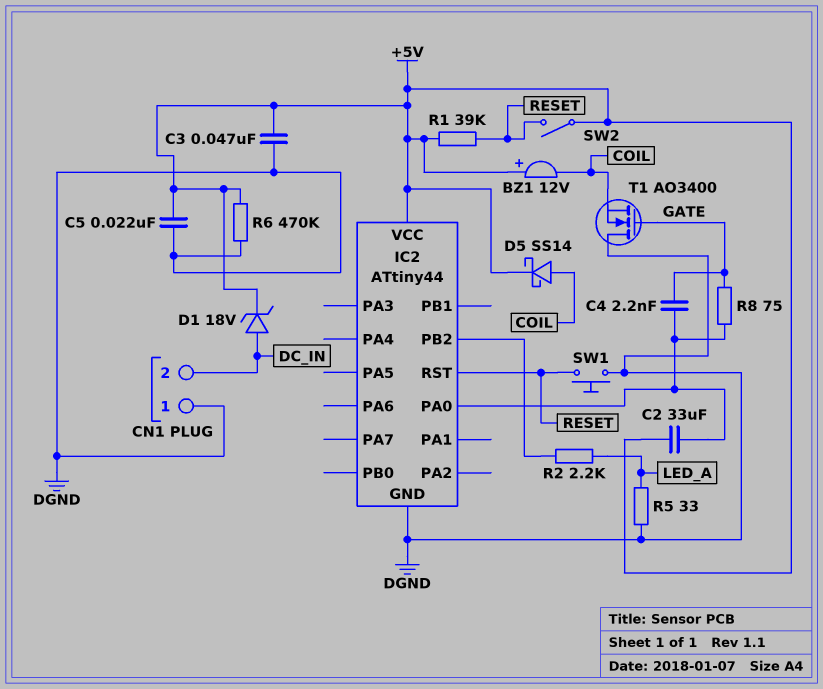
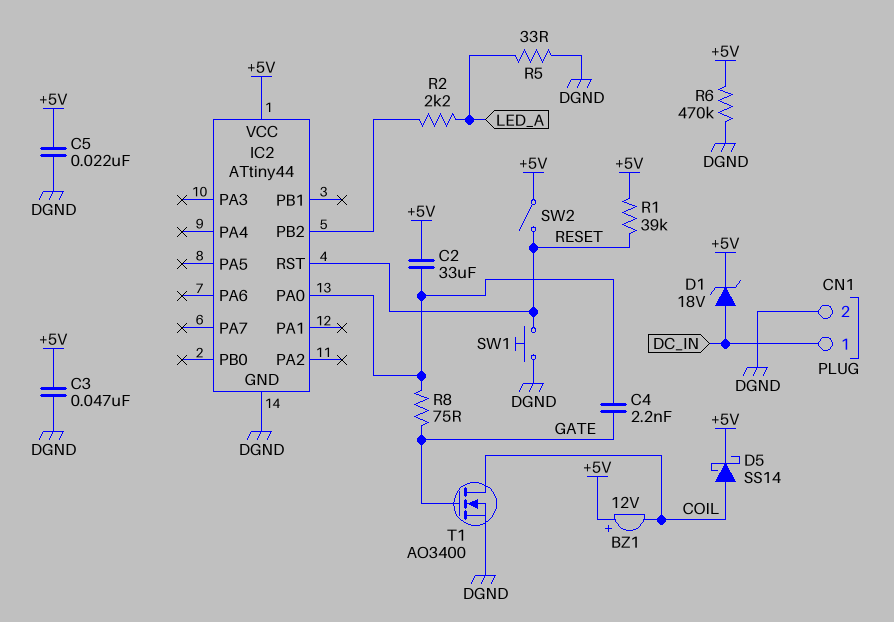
CN1 pin 1: DGND -> DC_IN
CN1 pin 2: DC_IN -> DGND
T1: NMOS AO3400 (G GATE, D DGND, S COIL) -> NMOS AO3400 (G GATE, D COIL, S DGND)

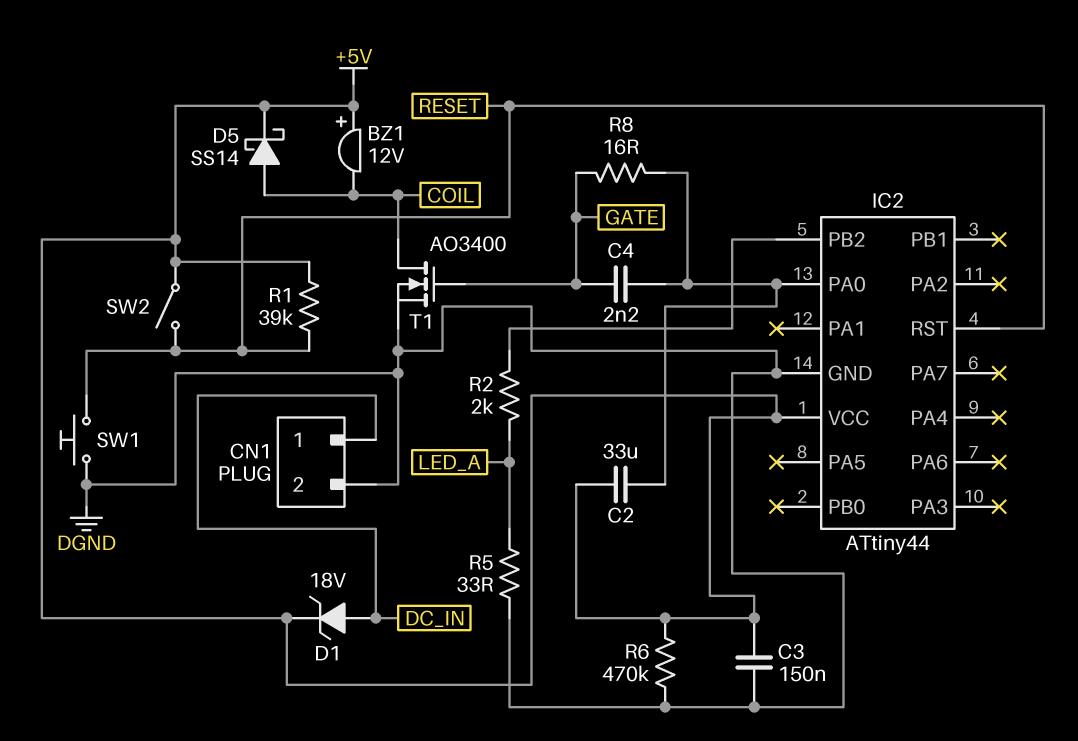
C3: 47nF (+5V, DGND) -> 150nF (+5V, DGND)
C5: 22nF (+5V, DGND) -> none
R2: 2.2k (IC2/PB2, LED_A) -> 2k (IC2/PB2, LED_A)
R8: 75 (GATE, IC2/PA0) -> 16 (GATE, IC2/PA0)

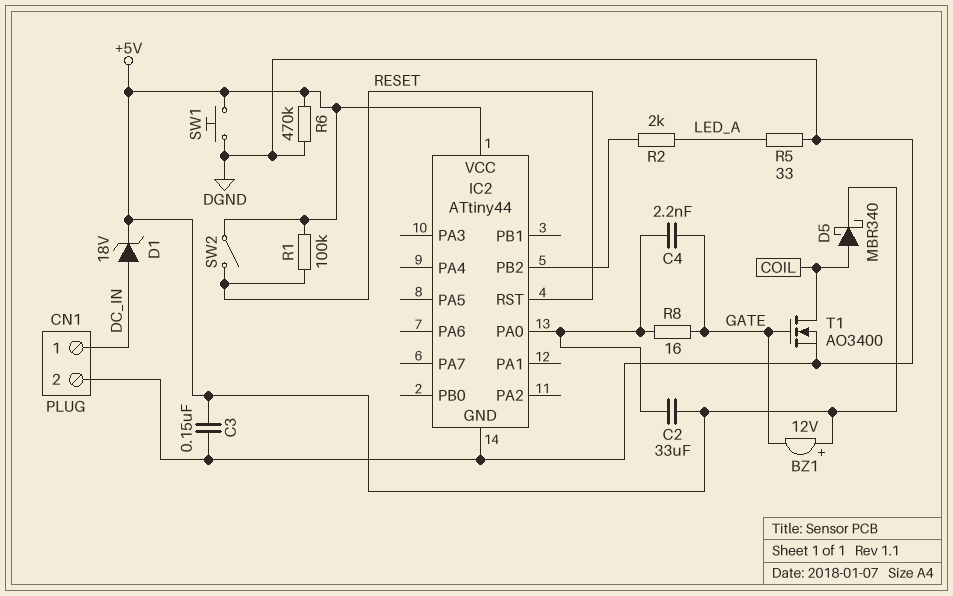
BZ1: buzzer 12V (plus +5V, minus COIL) -> buzzer 12V (plus +5V, minus GATE)
D5: schottky SS14 (A COIL, K +5V) -> schottky MBR340 (A COIL, K +5V)
R1: 39k (+5V, RESET) -> 100k (+5V, RESET)
SW1: button (DGND, RESET) -> button (+5V, DGND)

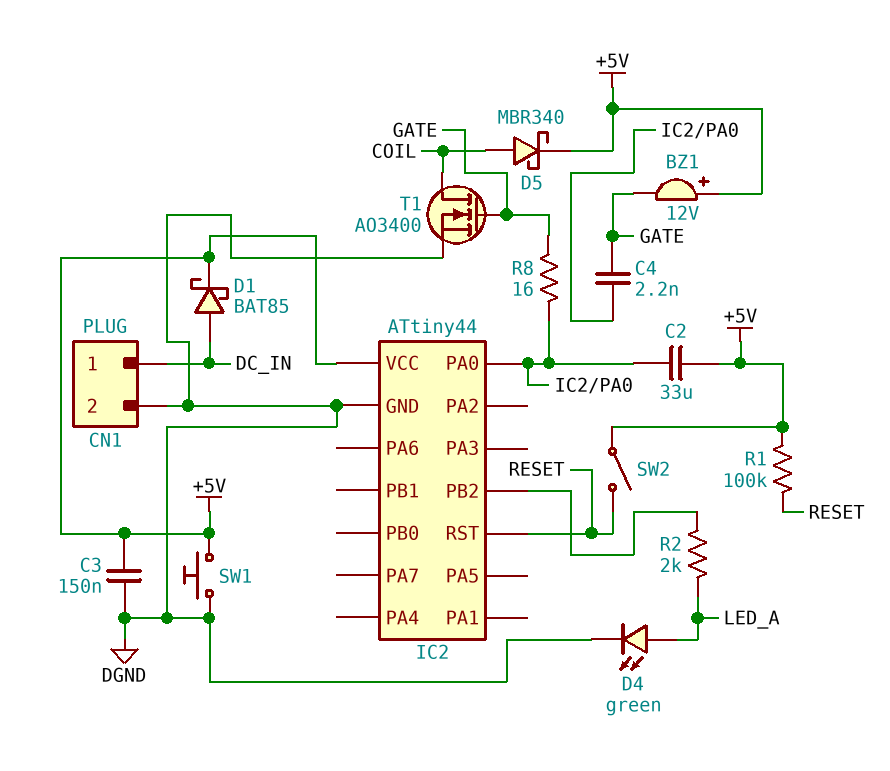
D1: zener 18V (A DC_IN, K +5V) -> schottky BAT85 (A DC_IN, K +5V)
D4: none -> LED green (A LED_A, K DGND)
R5: 33 (DGND, LED_A) -> none
R6: 470k (+5V, DGND) -> none

